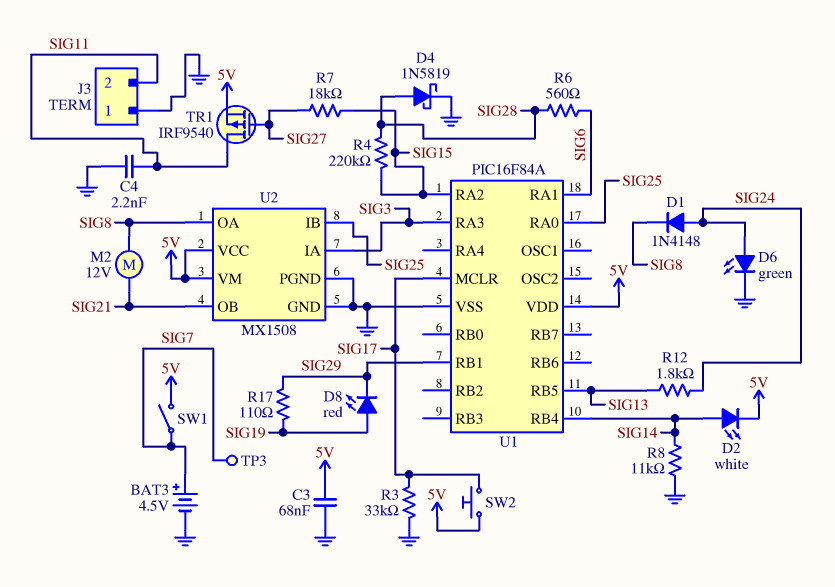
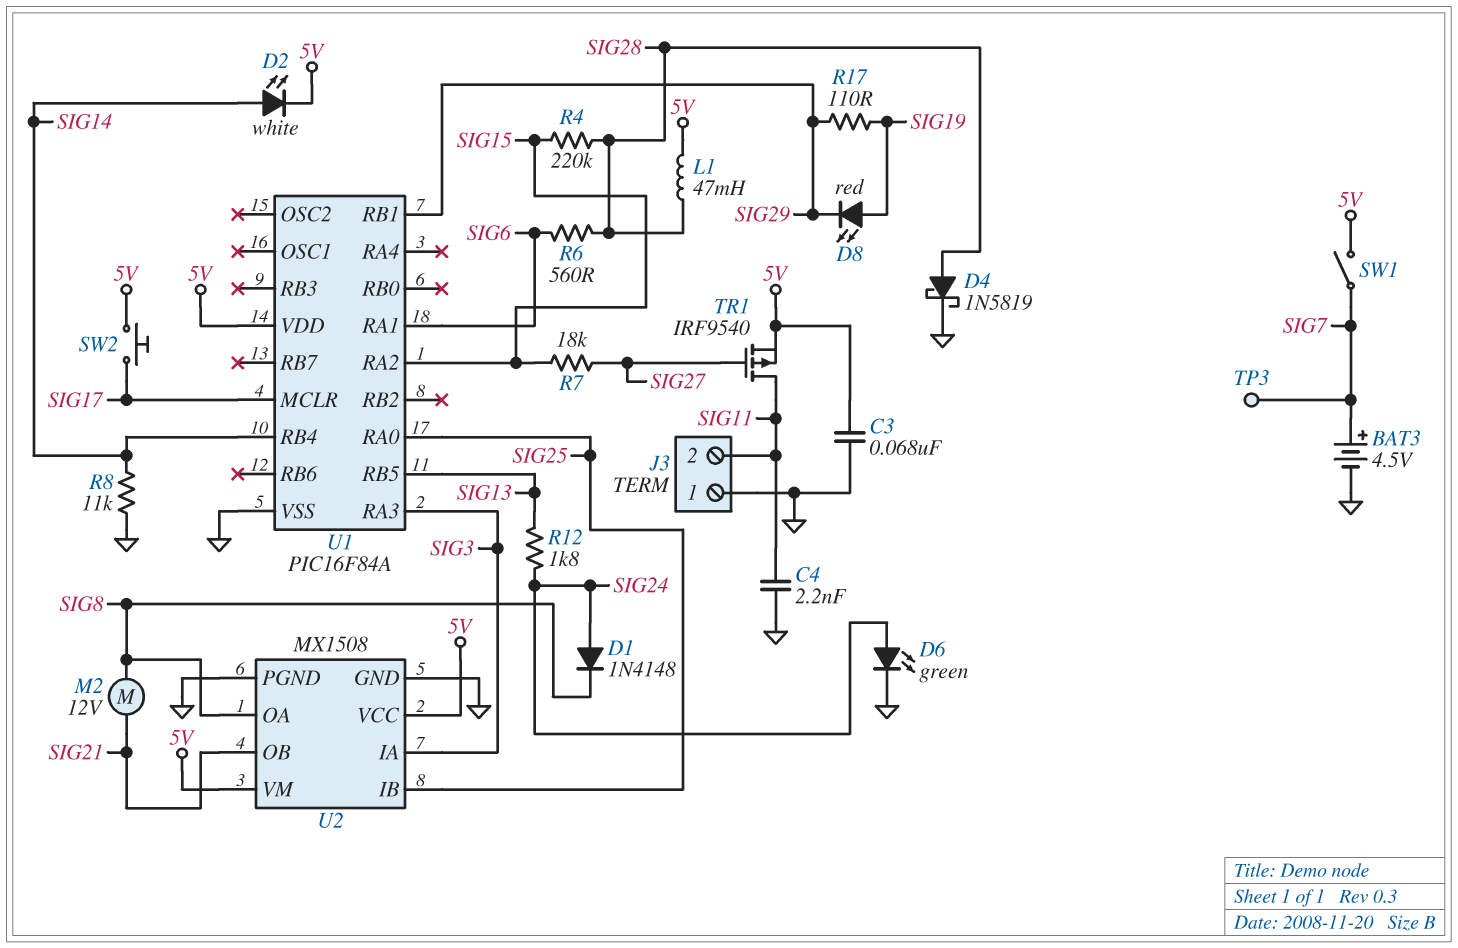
L1: none -> 47mH (5V, SIG28)
R3: 33k (GND, SIG17) -> none

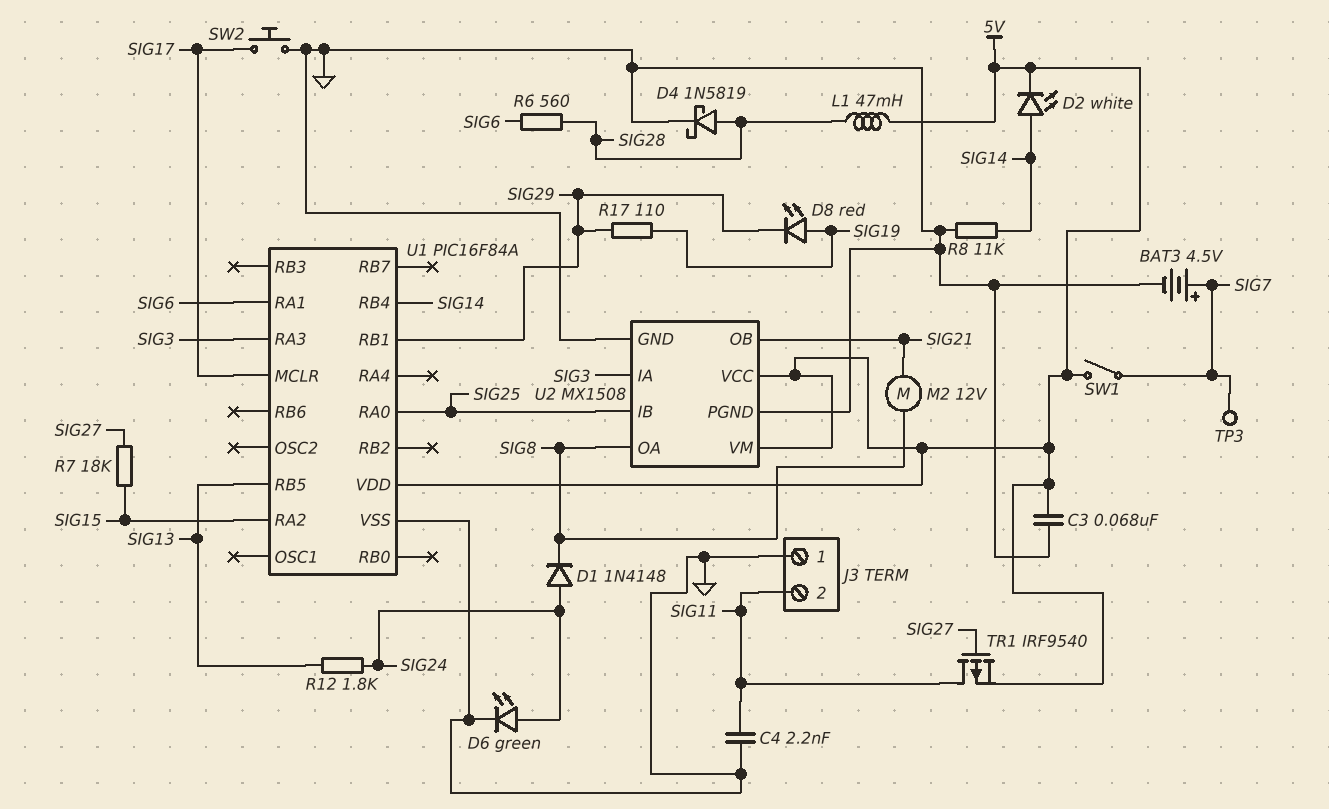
R4: 220k (SIG15, SIG28) -> none
SW2: button (5V, SIG17) -> button (GND, SIG17)

